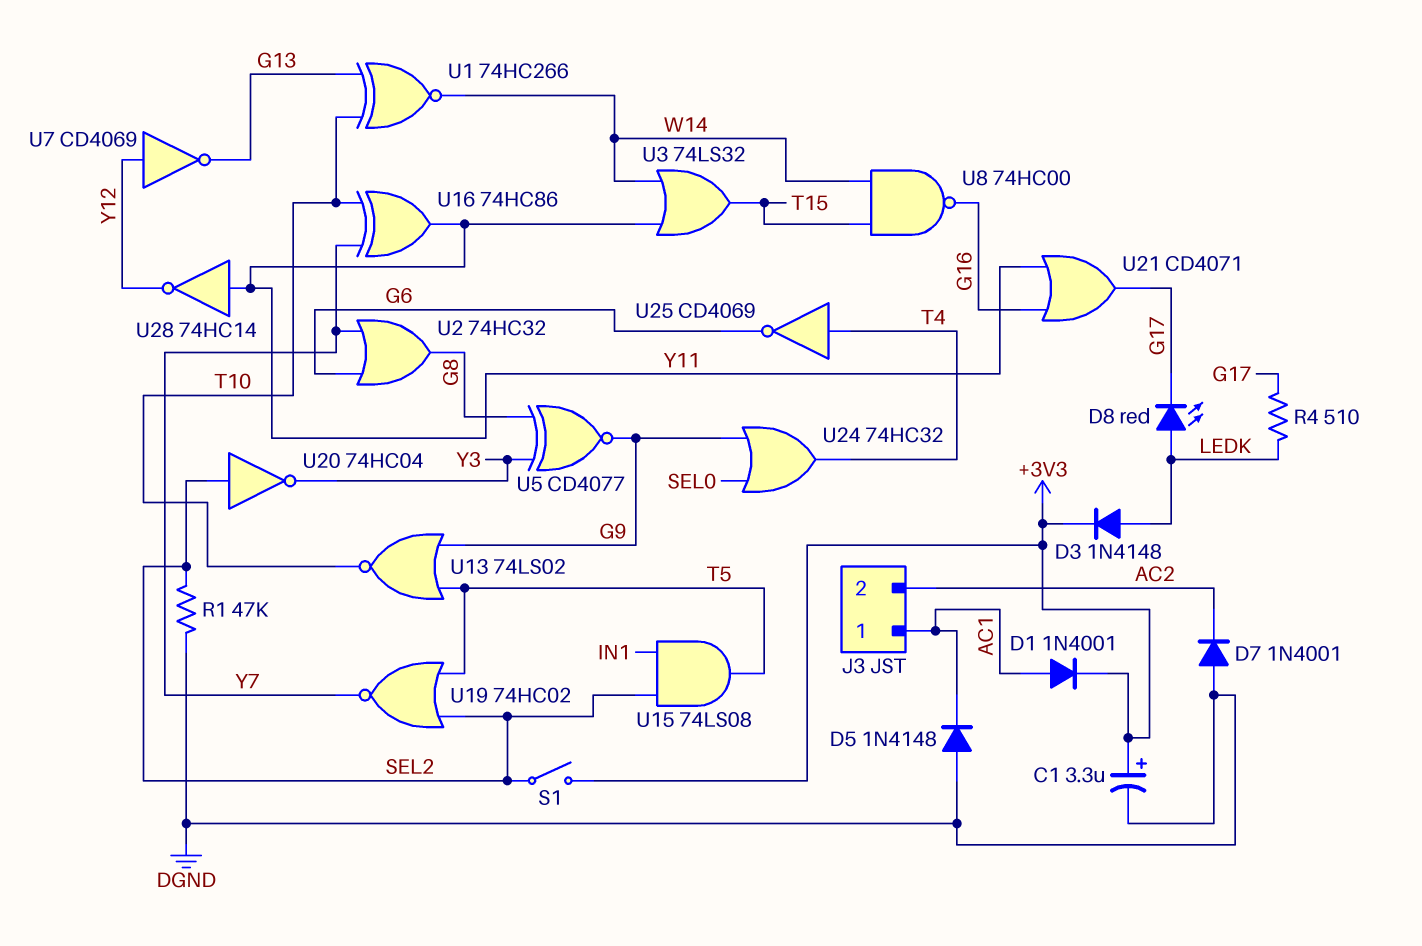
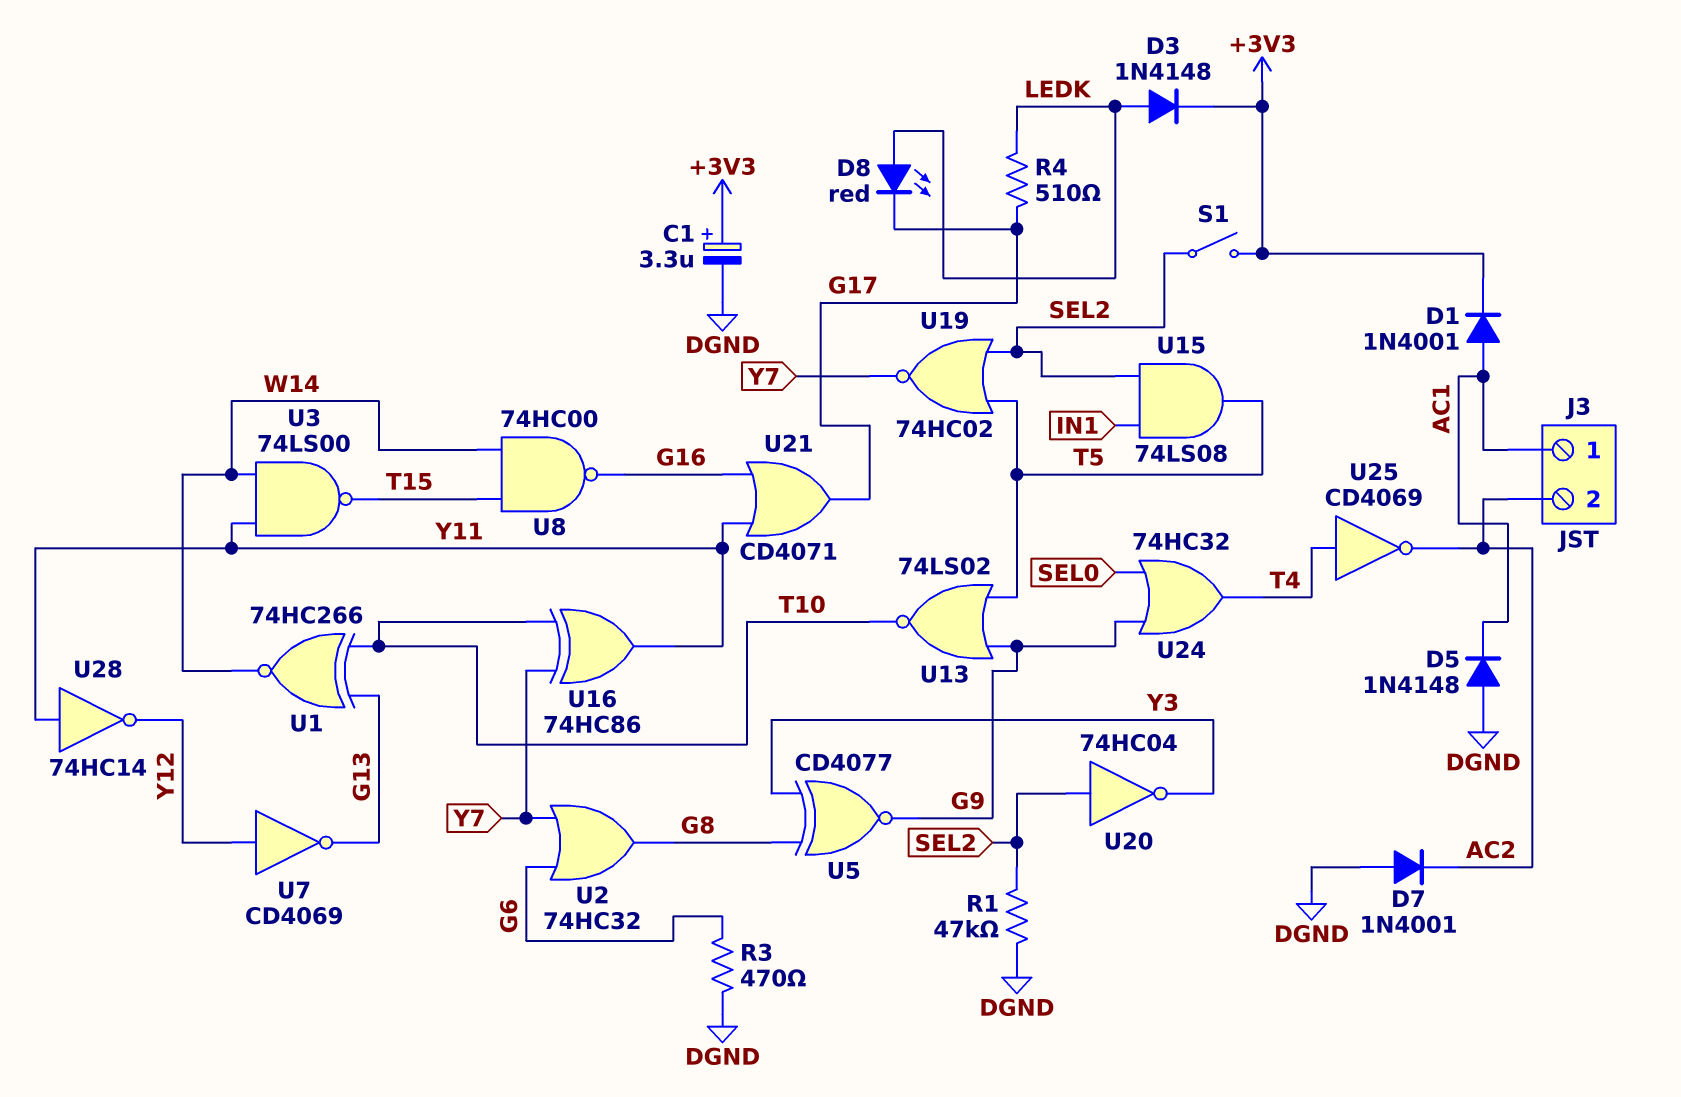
R3: none -> 470 (DGND, G6)
U3: OR 74LS32 (in W14, in Y11, out T15) -> NAND 74LS00 (in W14, in Y11, out T15)
U25: NOT CD4069 (in T4, out G6) -> NOT CD4069 (in T4, out AC2)

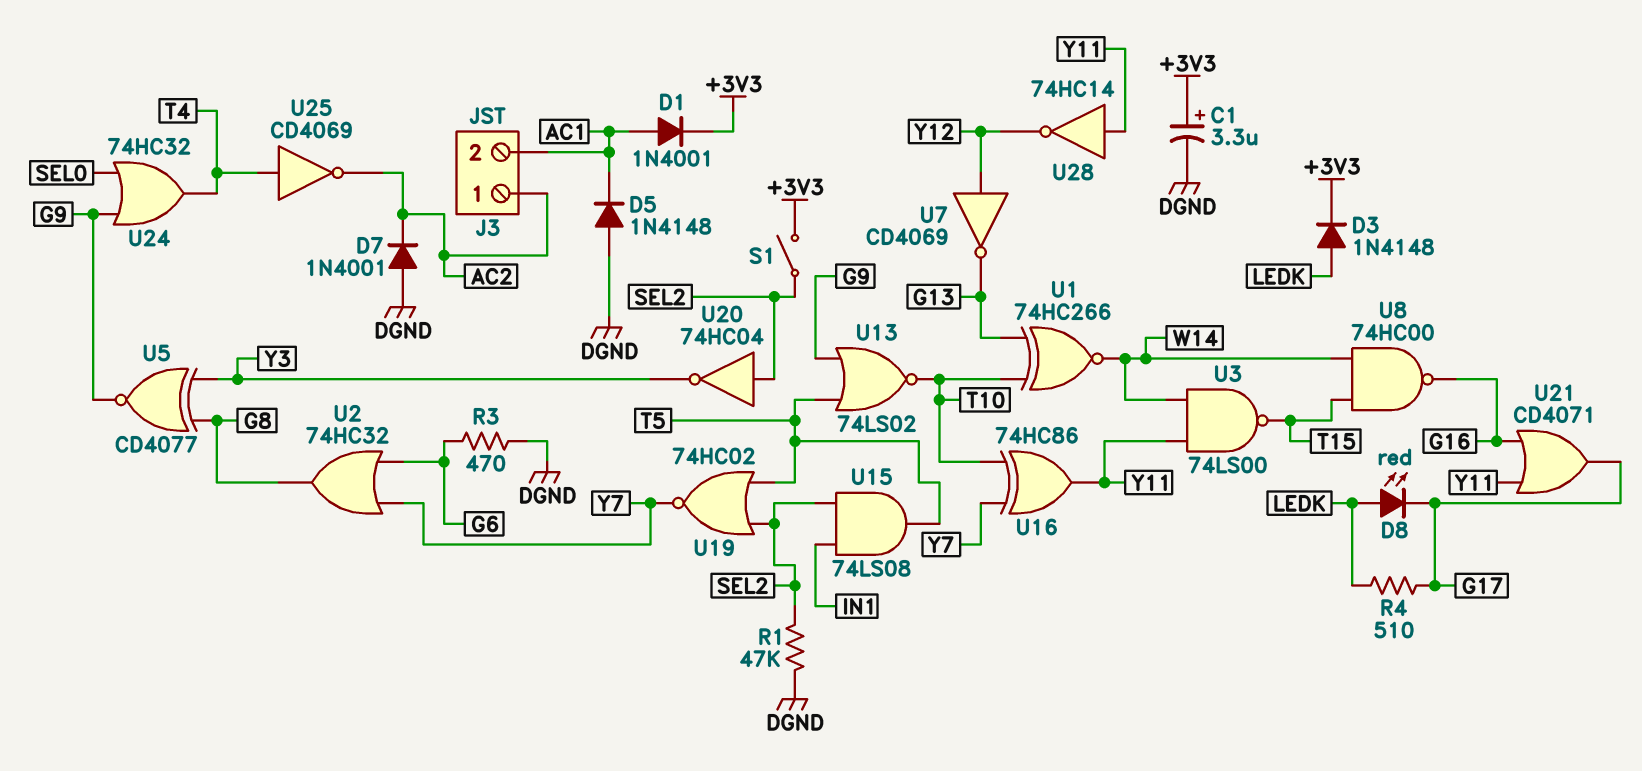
J3 pin 1: AC1 -> AC2
J3 pin 2: AC2 -> AC1

